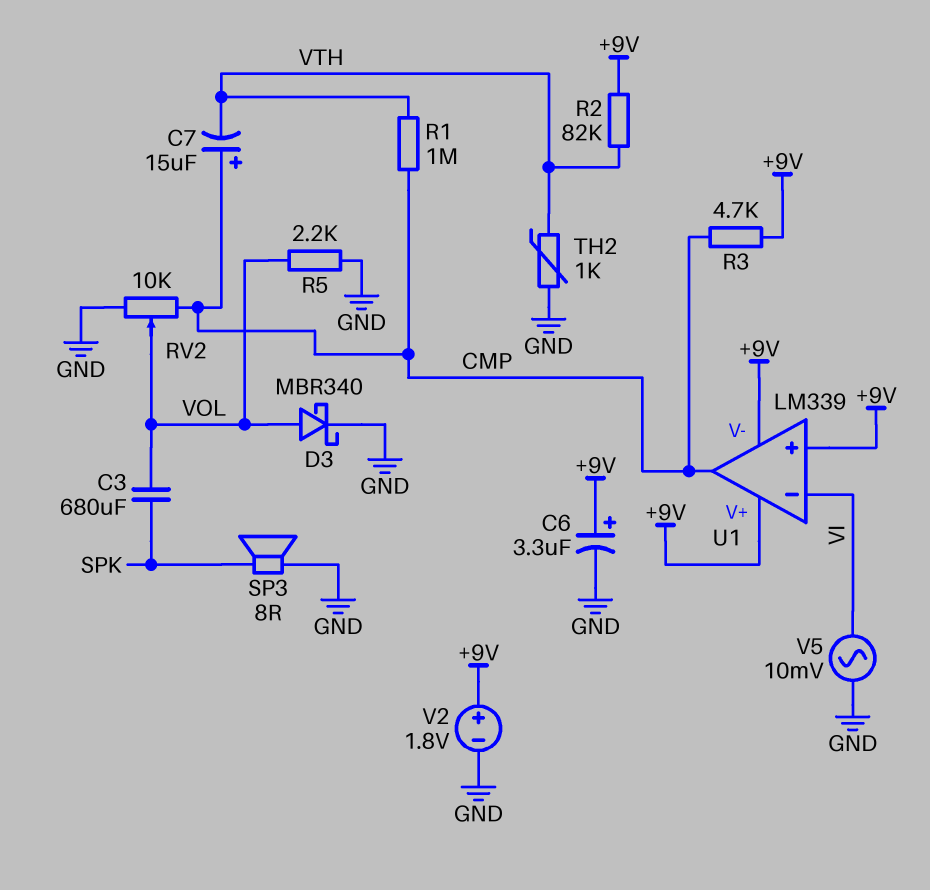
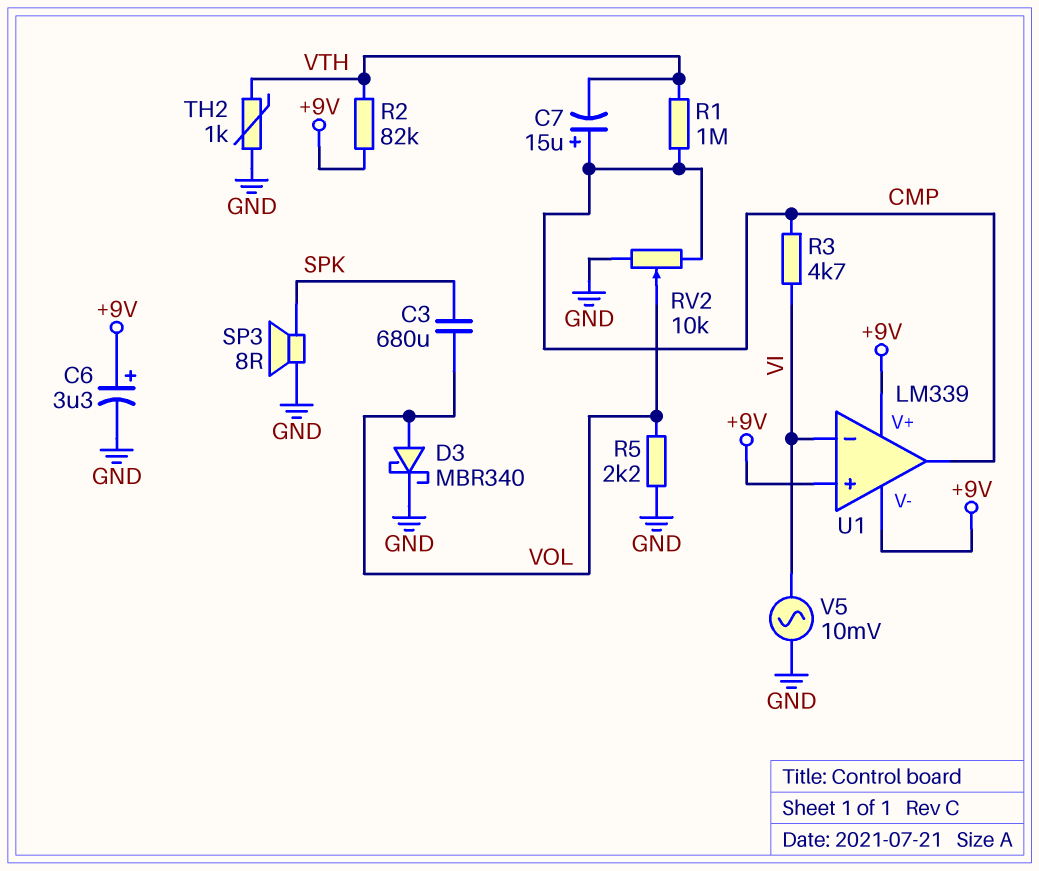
R3: 4.7k (+9V, CMP) -> 4.7k (CMP, VI)
V2: 1.8V (plus +9V, minus GND) -> none

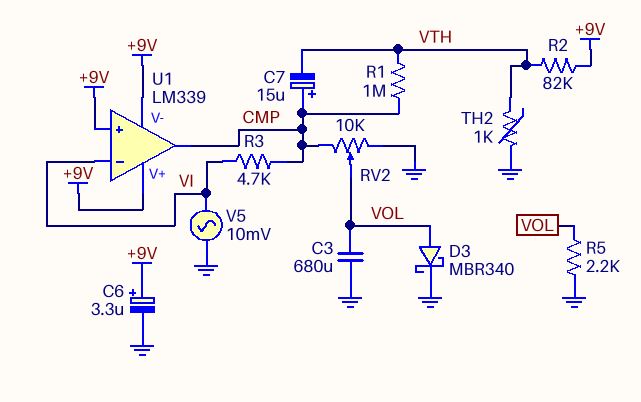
C3: 680uF (SPK, VOL) -> 680uF (GND, VOL)
SP3: speaker 8R (GND, SPK) -> none

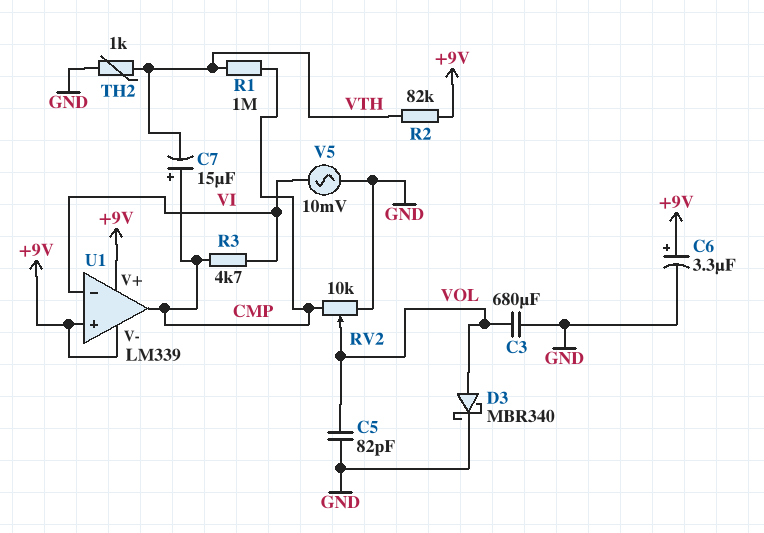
C5: none -> 82pF (GND, VOL)
R5: 2.2k (GND, VOL) -> none

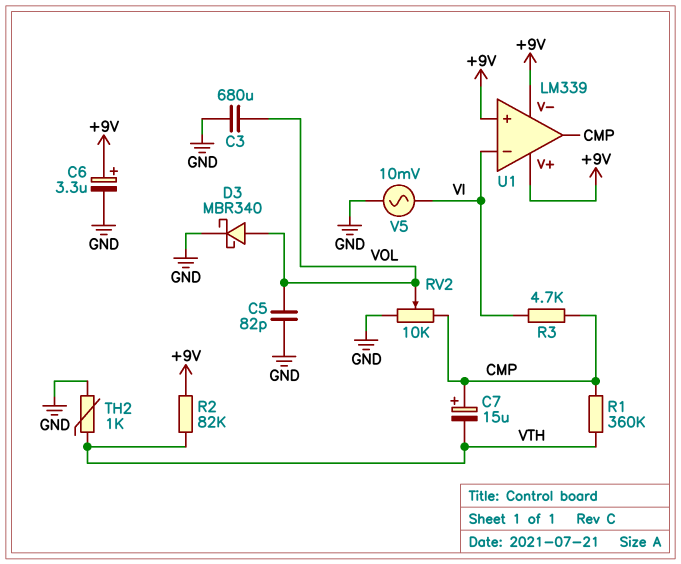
R1: 1M (CMP, VTH) -> 360k (CMP, VTH)

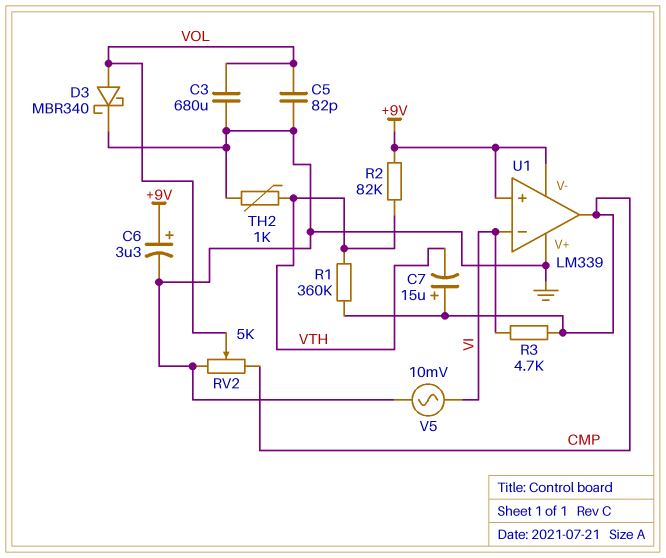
RV2: 10k (CMP, GND, wiper VOL) -> 5k (CMP, GND, wiper VOL)
U1 pin V+: +9V -> GND

